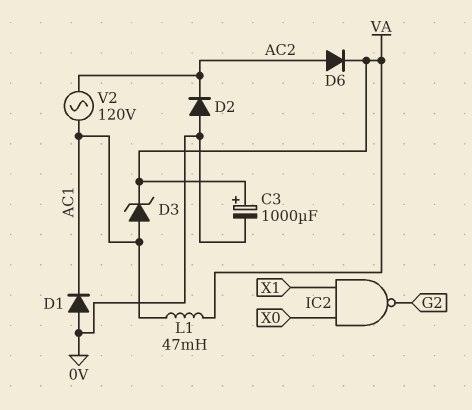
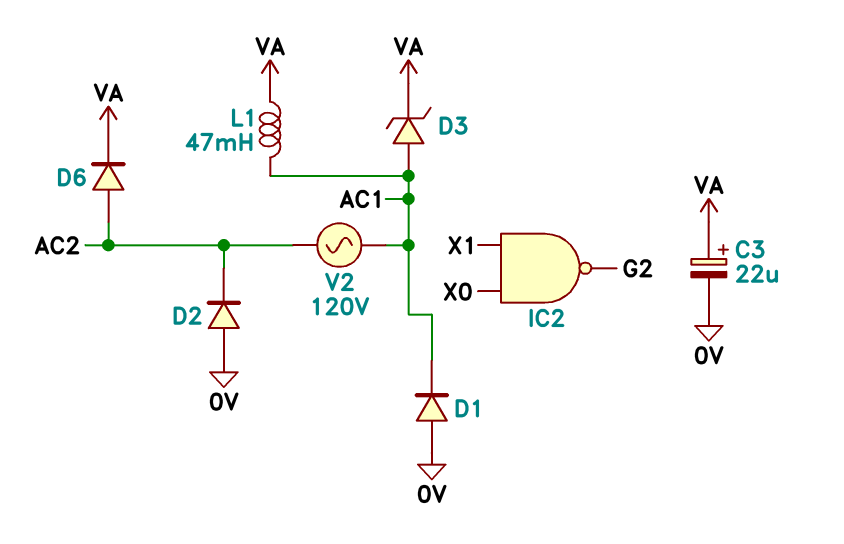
C3: 1000uF (plus VA, minus 0V) -> 22uF (plus VA, minus 0V)

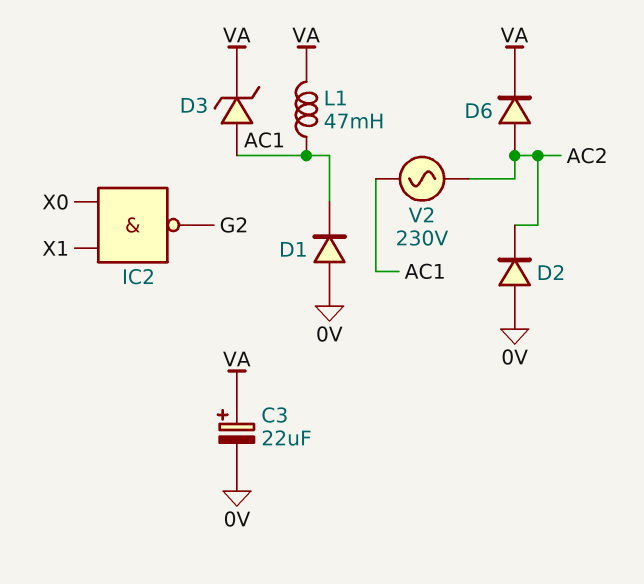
V2: AC 120V (AC1, AC2) -> AC 230V (AC1, AC2)

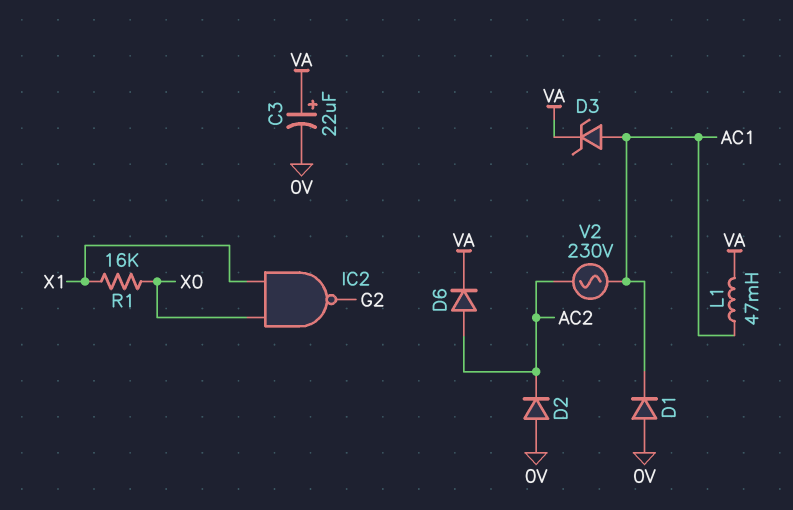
R1: none -> 16k (X0, X1)

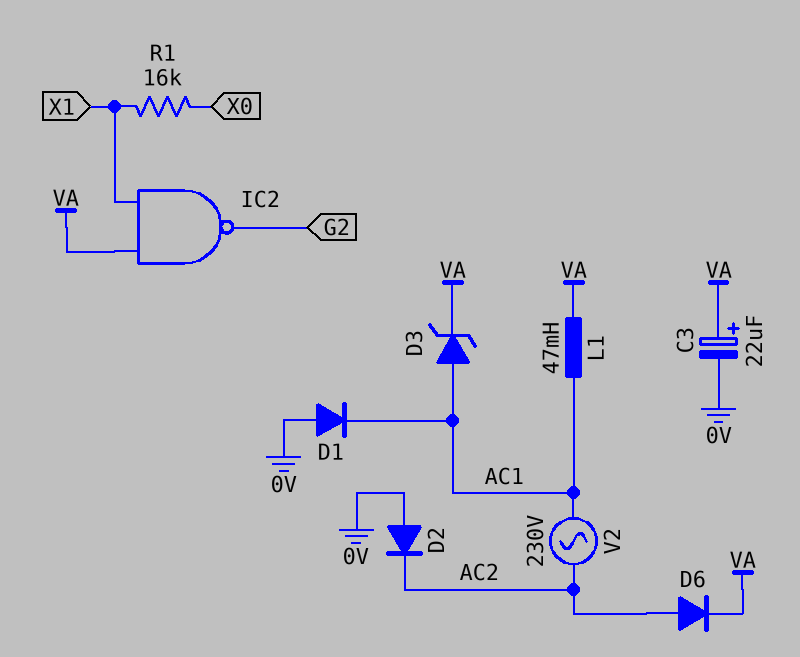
IC2: NAND (in X0, in X1, out G2) -> NAND (in VA, in X1, out G2)

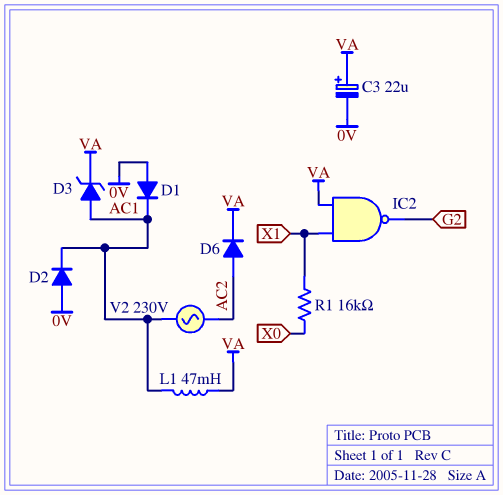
D2: diode (A 0V, K AC2) -> diode (A 0V, K AC1)

